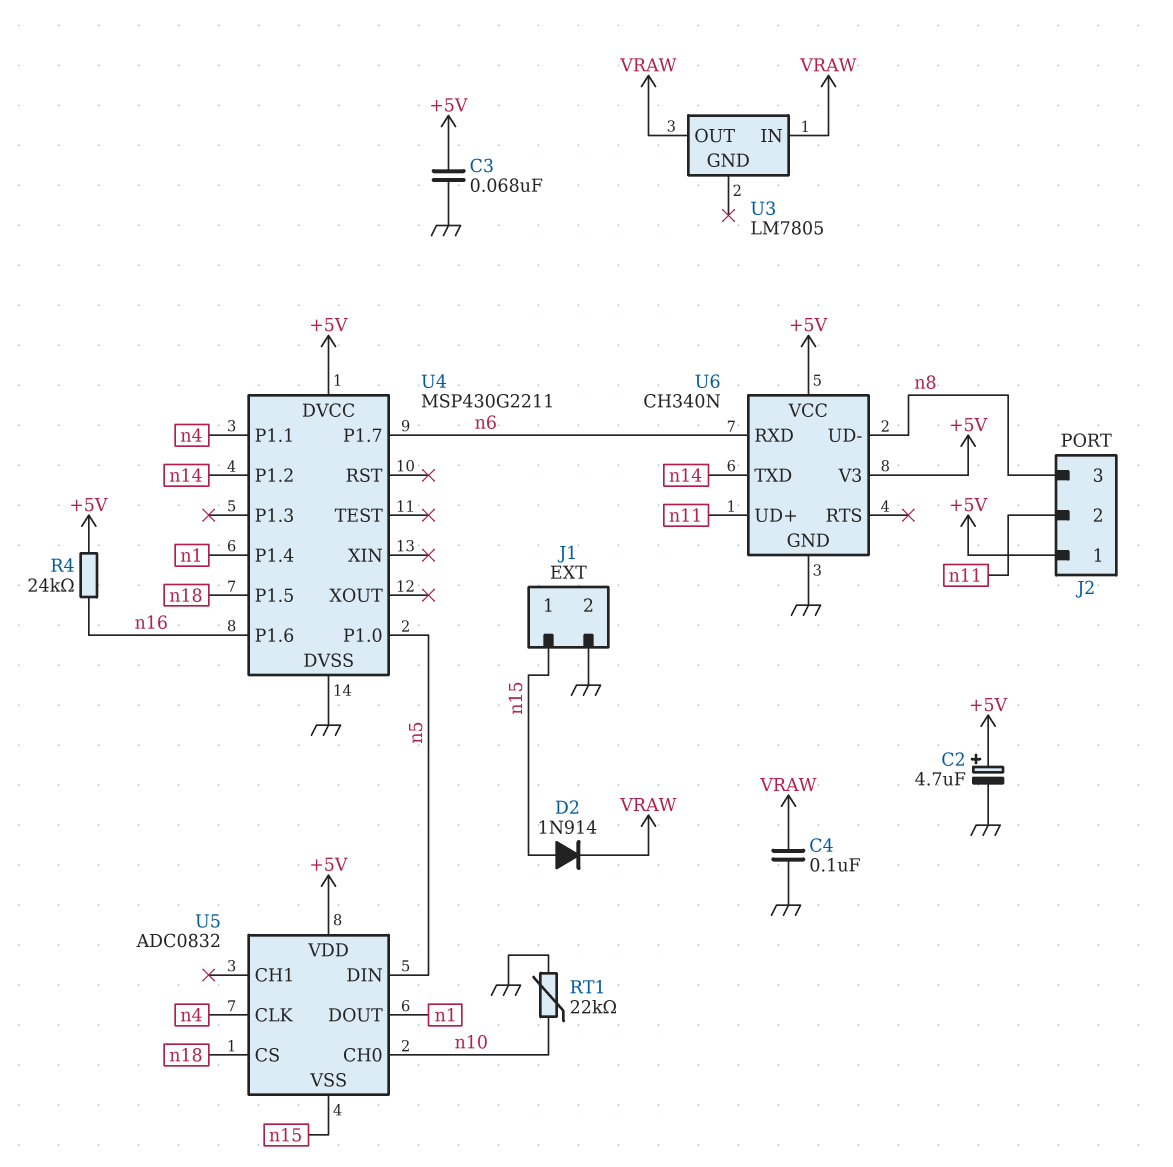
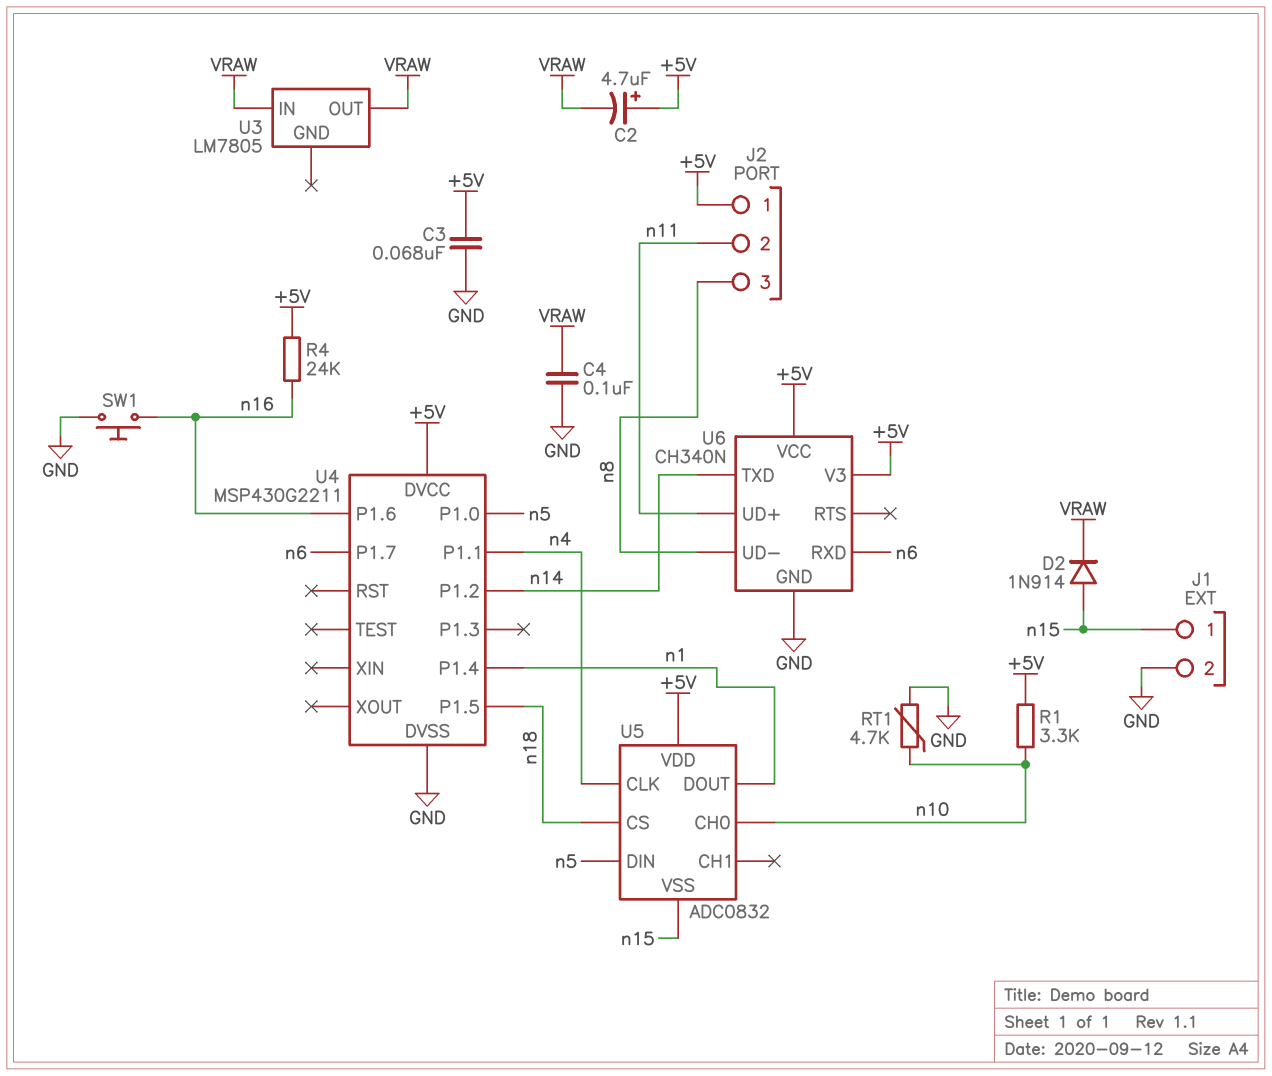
C2: 4.7uF (plus +5V, minus GND) -> 4.7uF (plus +5V, minus VRAW)
R1: none -> 3.3k (+5V, n10)
RT1: 22k (GND, n10) -> 4.7k (GND, n10)
SW1: none -> button (GND, n16)

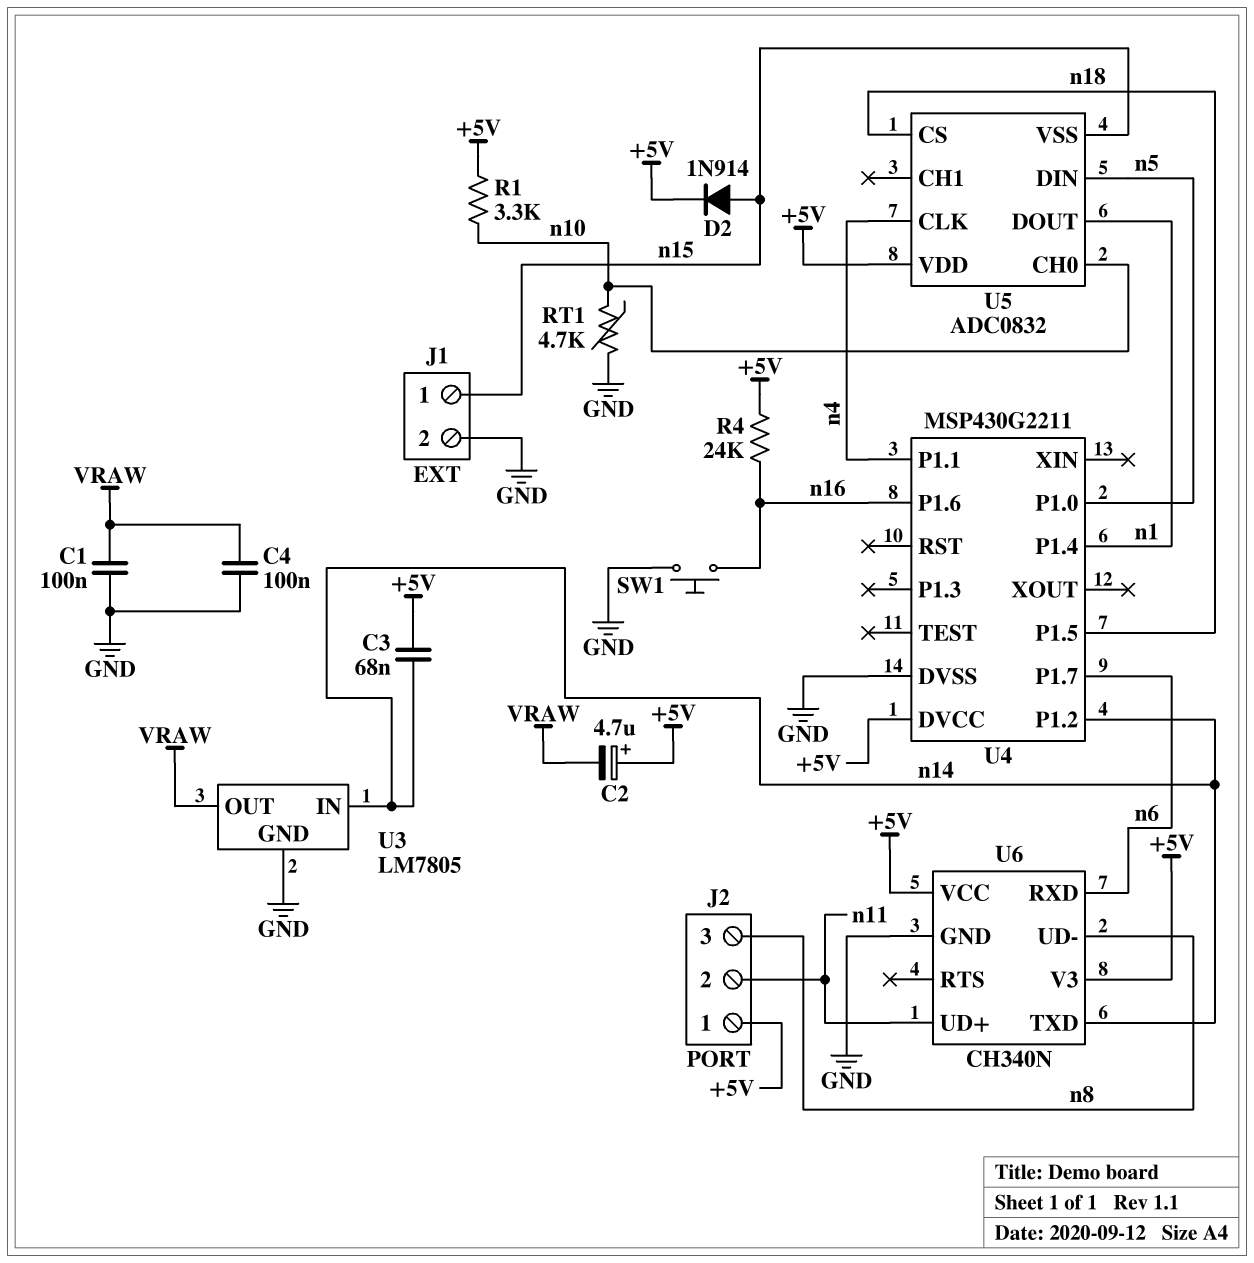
C1: none -> 100nF (GND, VRAW)
C3: 68nF (+5V, GND) -> 68nF (+5V, n14)
D2: diode 1N914 (A n15, K VRAW) -> diode 1N914 (A n15, K +5V)
U3 pin GND: none -> GND
U3 pin IN: VRAW -> n14

